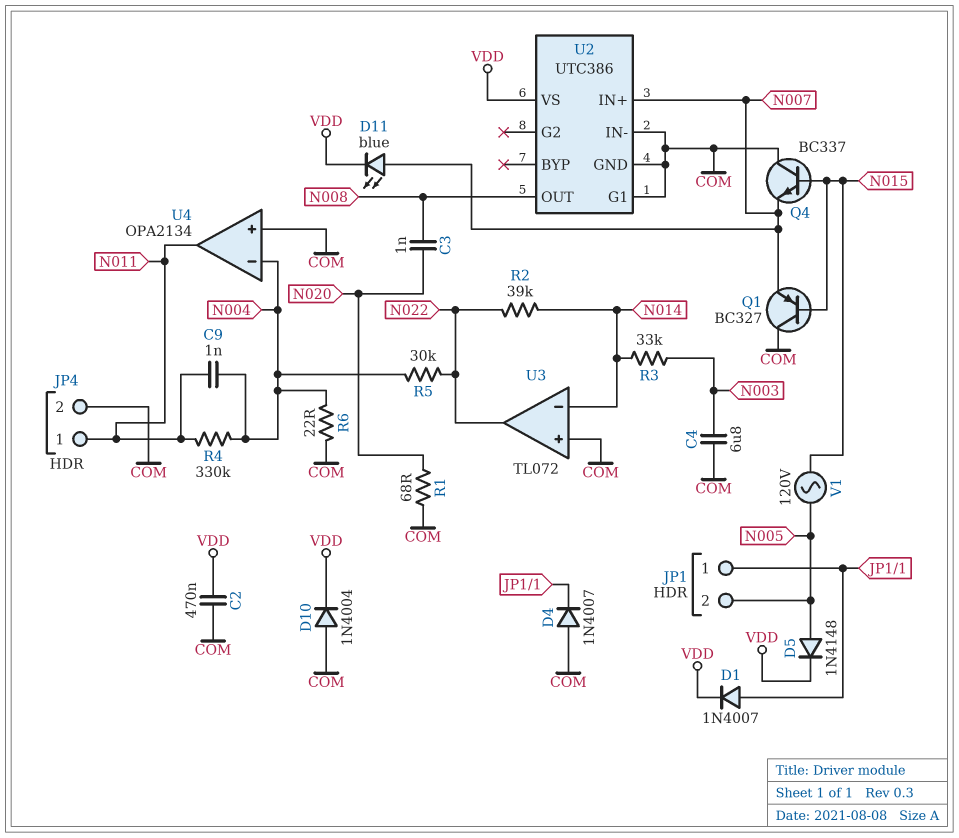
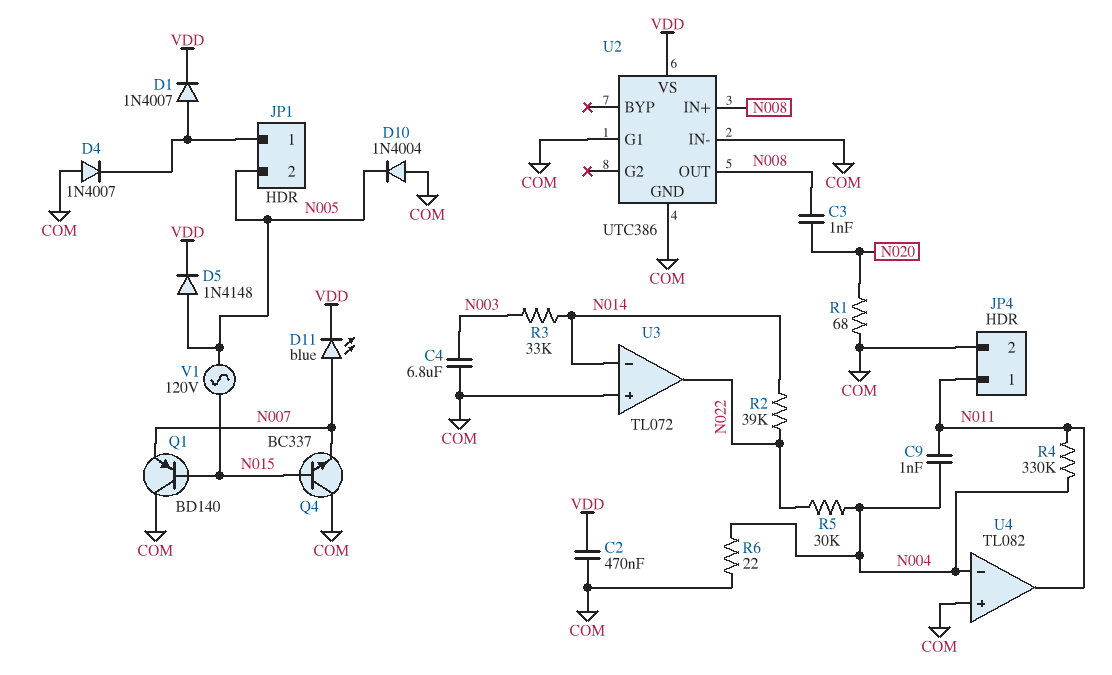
D10: diode 1N4004 (A COM, K VDD) -> diode 1N4004 (A COM, K N005)
Q1: PNP BC327 (B N015, C COM, E N007) -> PNP BD140 (B N015, C COM, E N007)
U2 pin IN+: N007 -> N008
U4: OPA2134 -> TL082

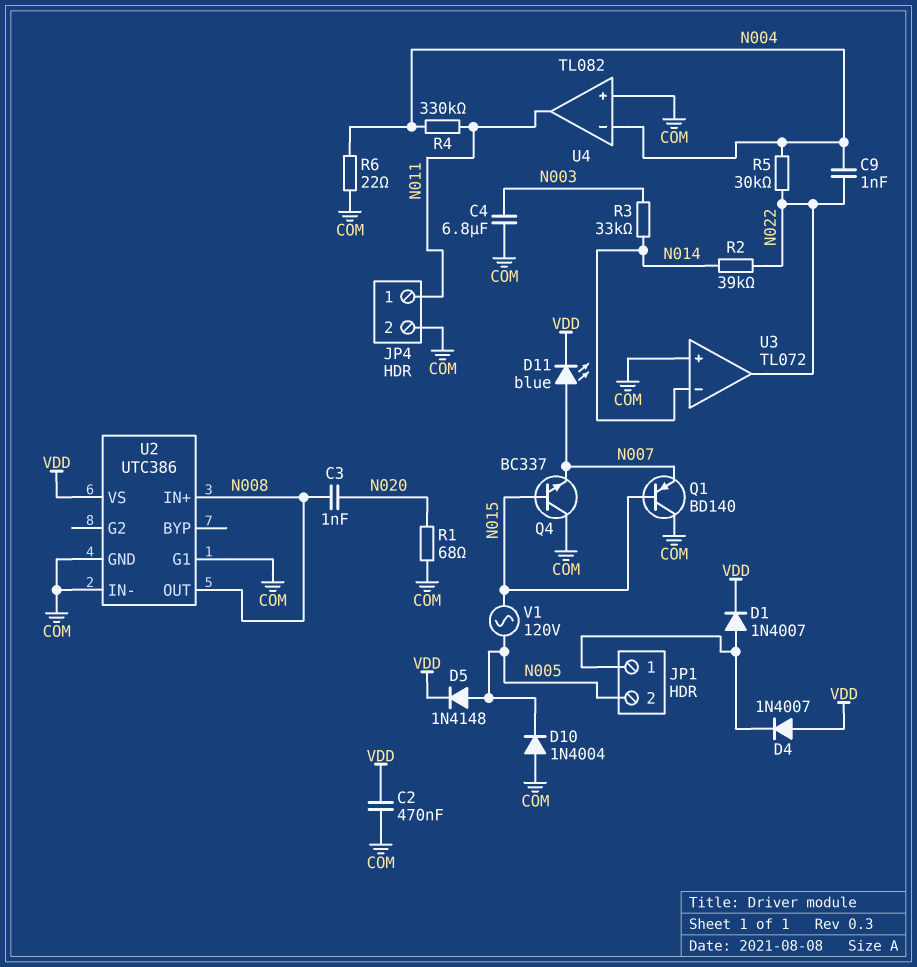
C9: 1nF (N004, N011) -> 1nF (N004, N022)
D4: diode 1N4007 (A COM, K JP1/1) -> diode 1N4007 (A VDD, K JP1/1)

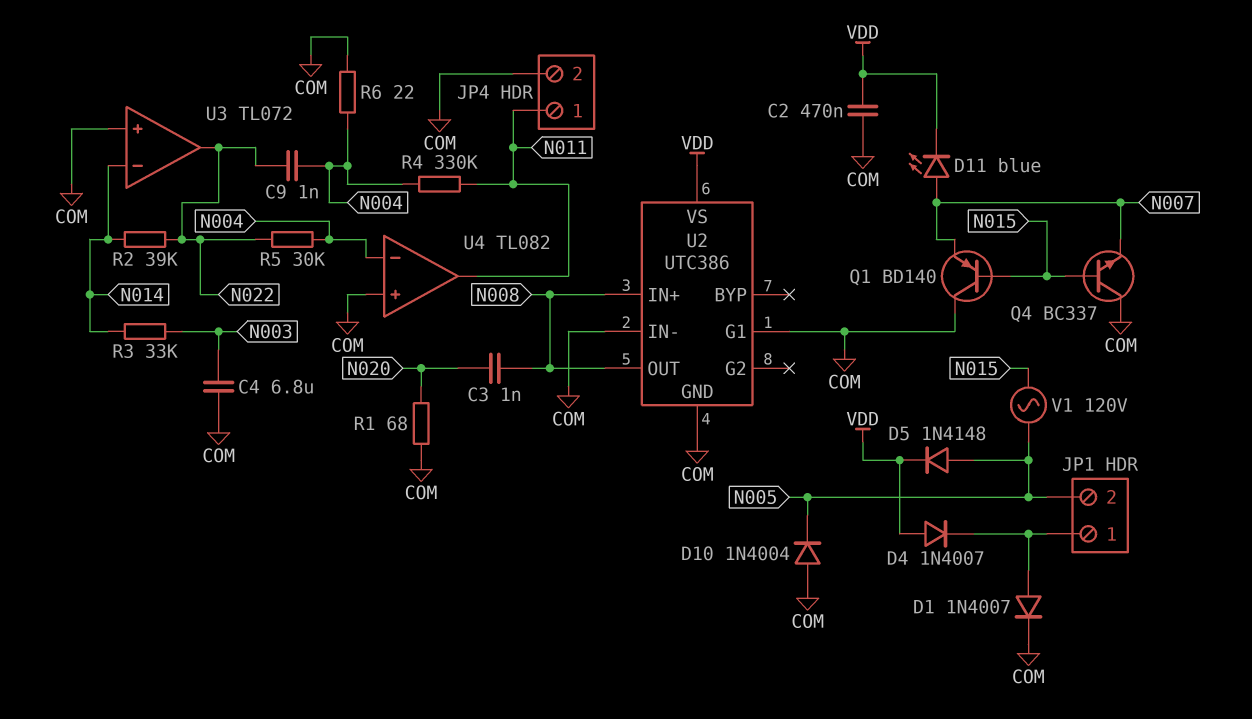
D1: diode 1N4007 (A JP1/1, K VDD) -> diode 1N4007 (A JP1/1, K COM)

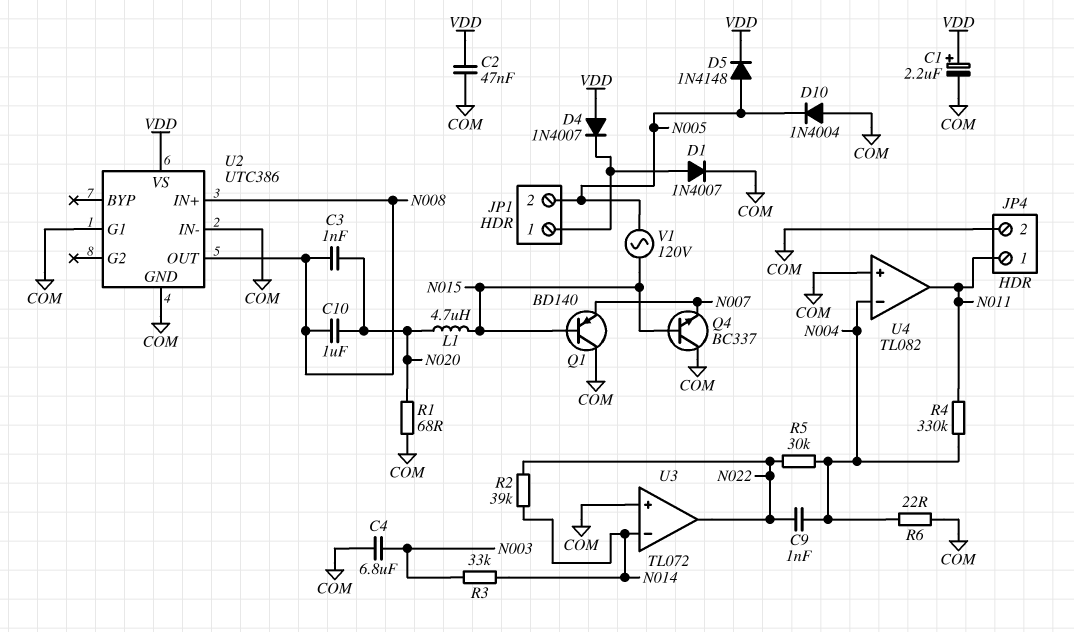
C1: none -> 2.2uF (plus VDD, minus COM)
C2: 470nF (COM, VDD) -> 47nF (COM, VDD)
C10: none -> 1uF (N008, N020)
D11: LED blue (A N007, K VDD) -> none
L1: none -> 4.7uH (N015, N020)

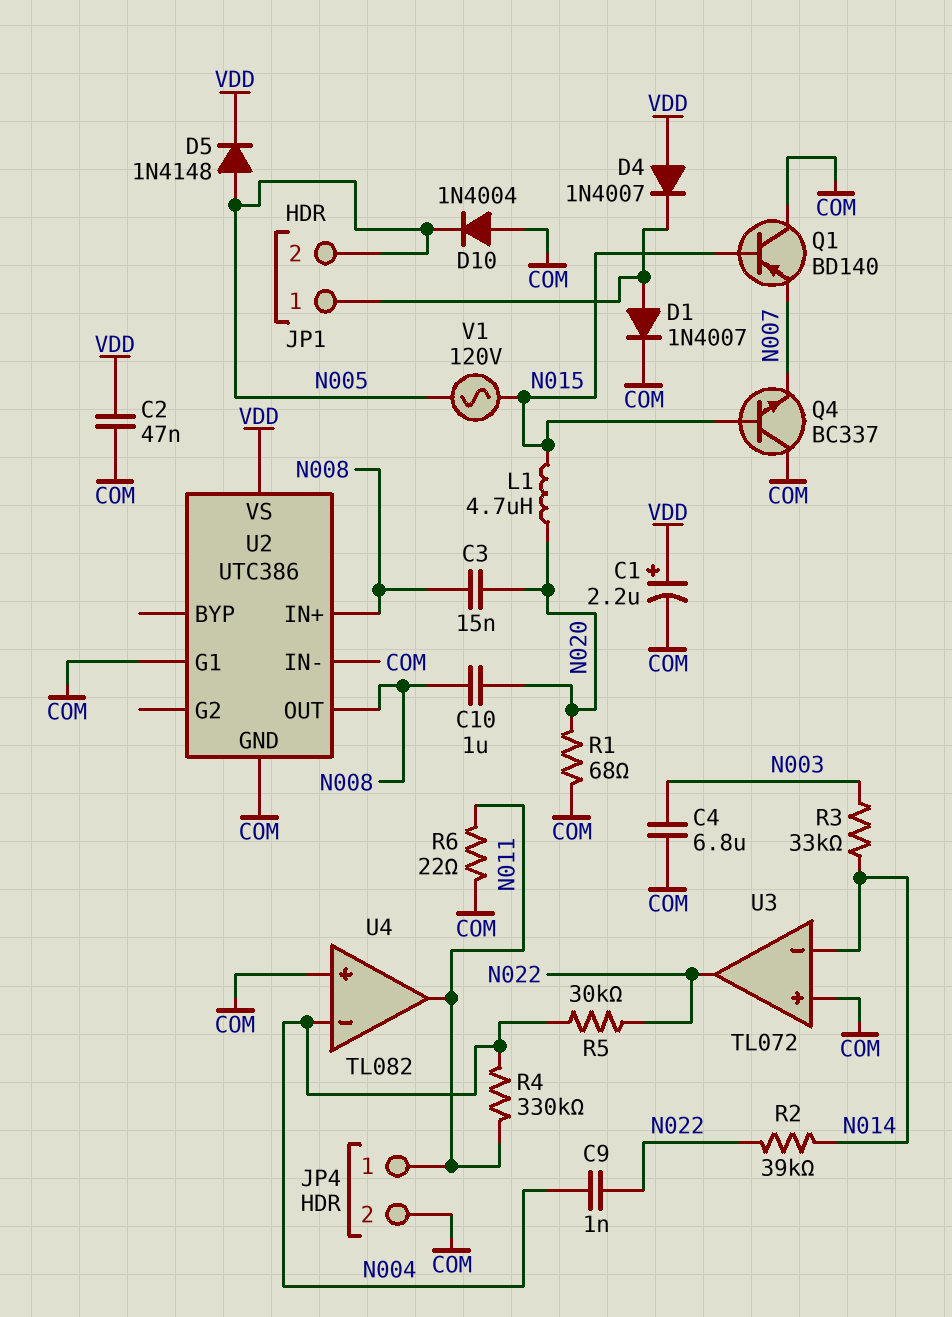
C3: 1nF (N008, N020) -> 15nF (N008, N020)
R6: 22 (COM, N004) -> 22 (COM, N011)

